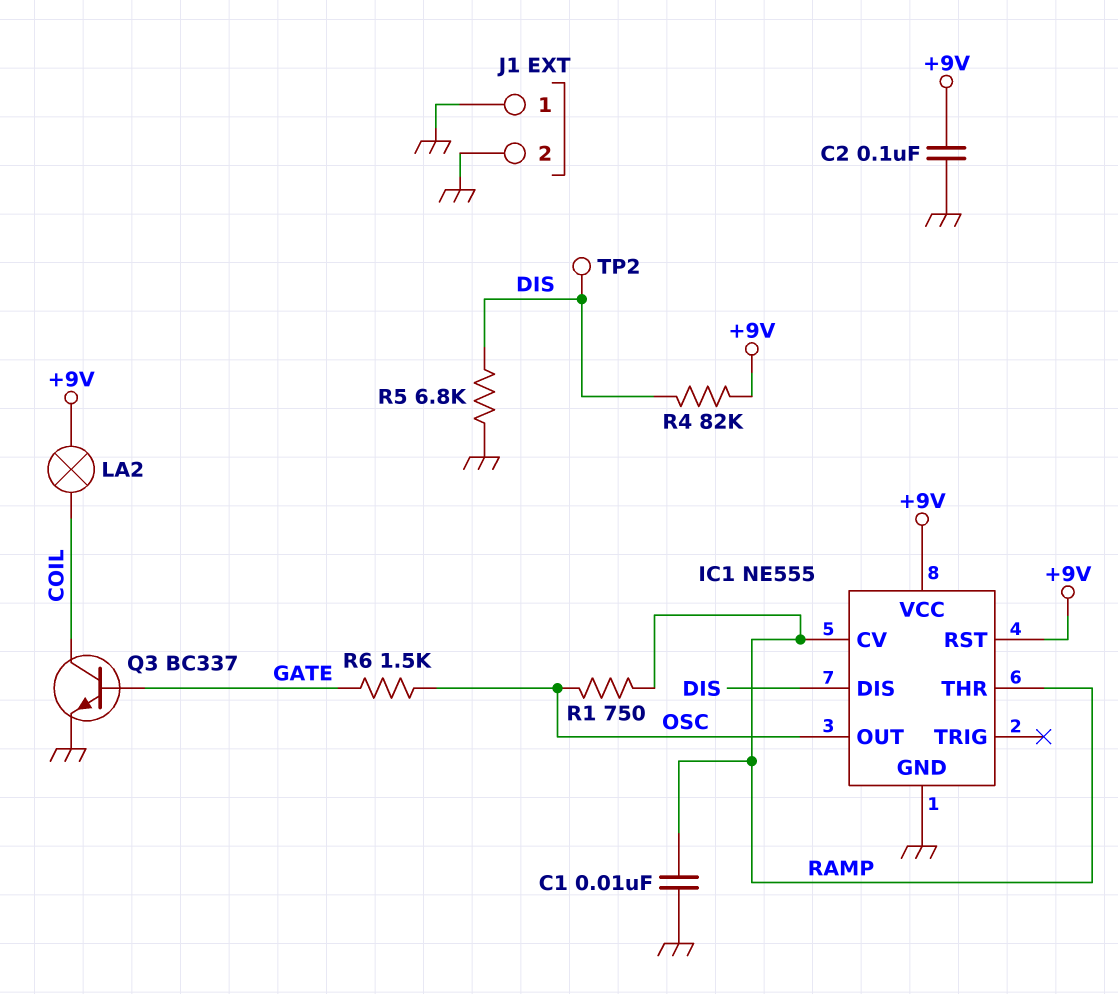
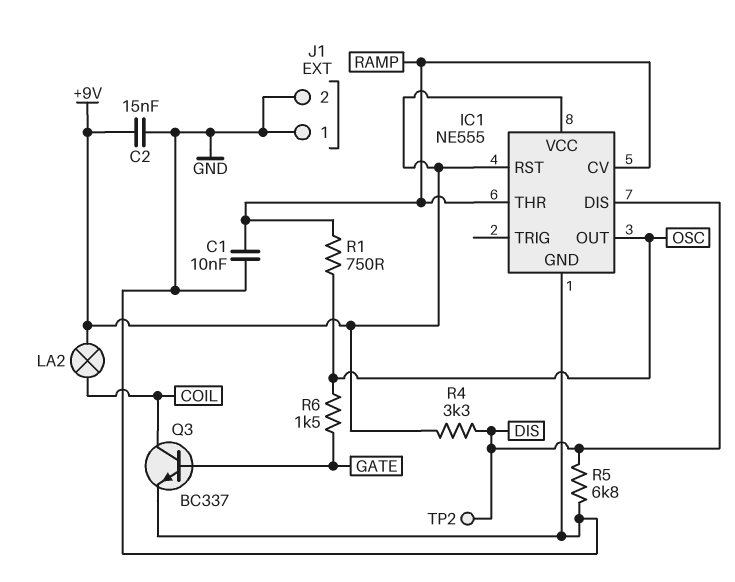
C2: 100nF (+9V, GND) -> 15nF (+9V, GND)
R4: 82k (+9V, DIS) -> 3.3k (+9V, DIS)

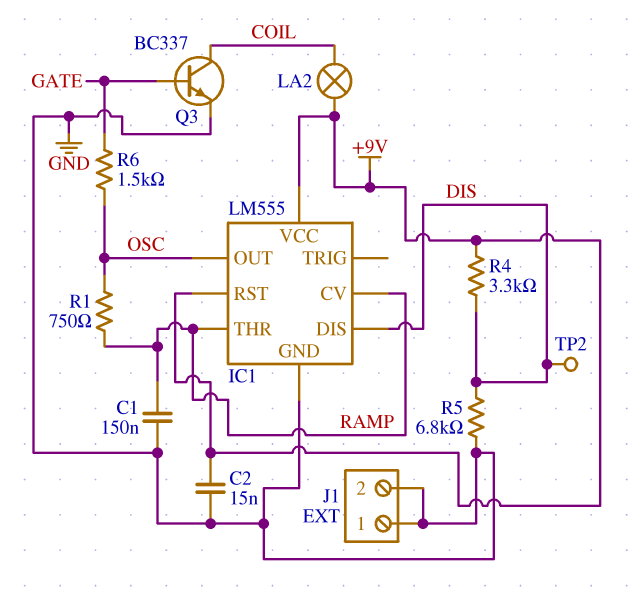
C1: 10nF (GND, RAMP) -> 150nF (GND, RAMP)
IC1: NE555 -> LM555

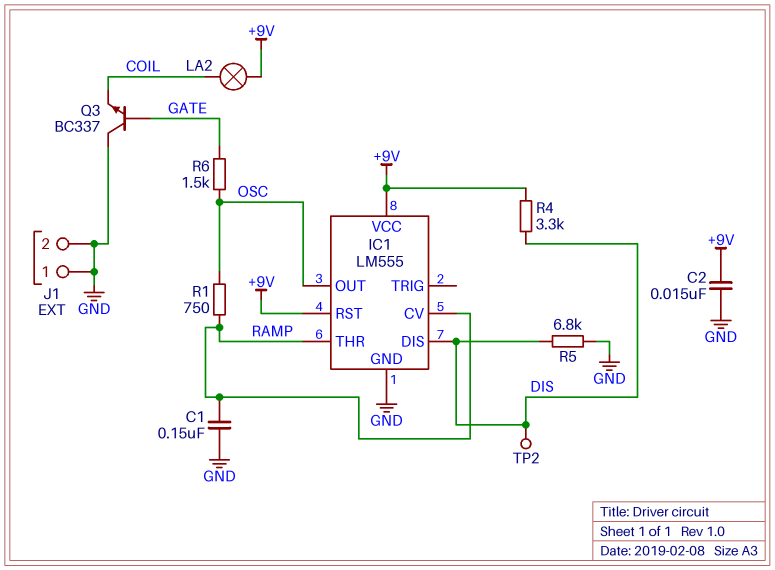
Q3: NPN BC337 (B GATE, C COIL, E GND) -> NPN BC337 (B GATE, C GND, E COIL)

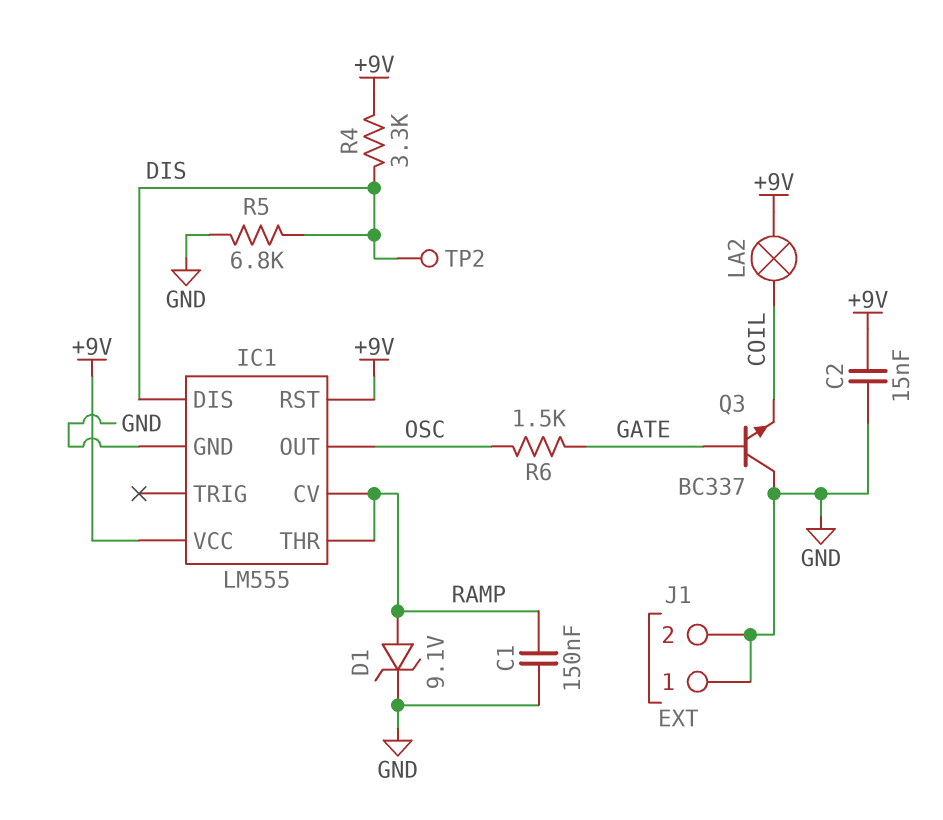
D1: none -> zener 9.1V (A RAMP, K GND)
R1: 750 (OSC, RAMP) -> none

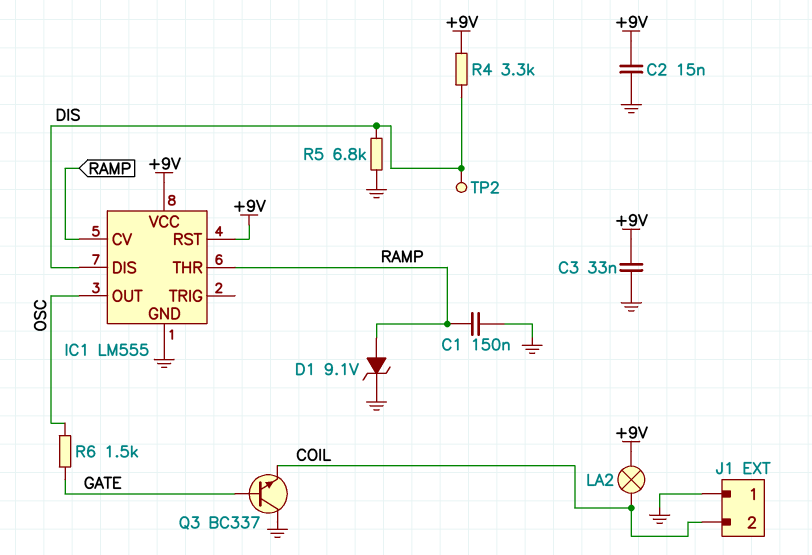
C3: none -> 33nF (+9V, GND)
J1 pin 2: GND -> COIL

